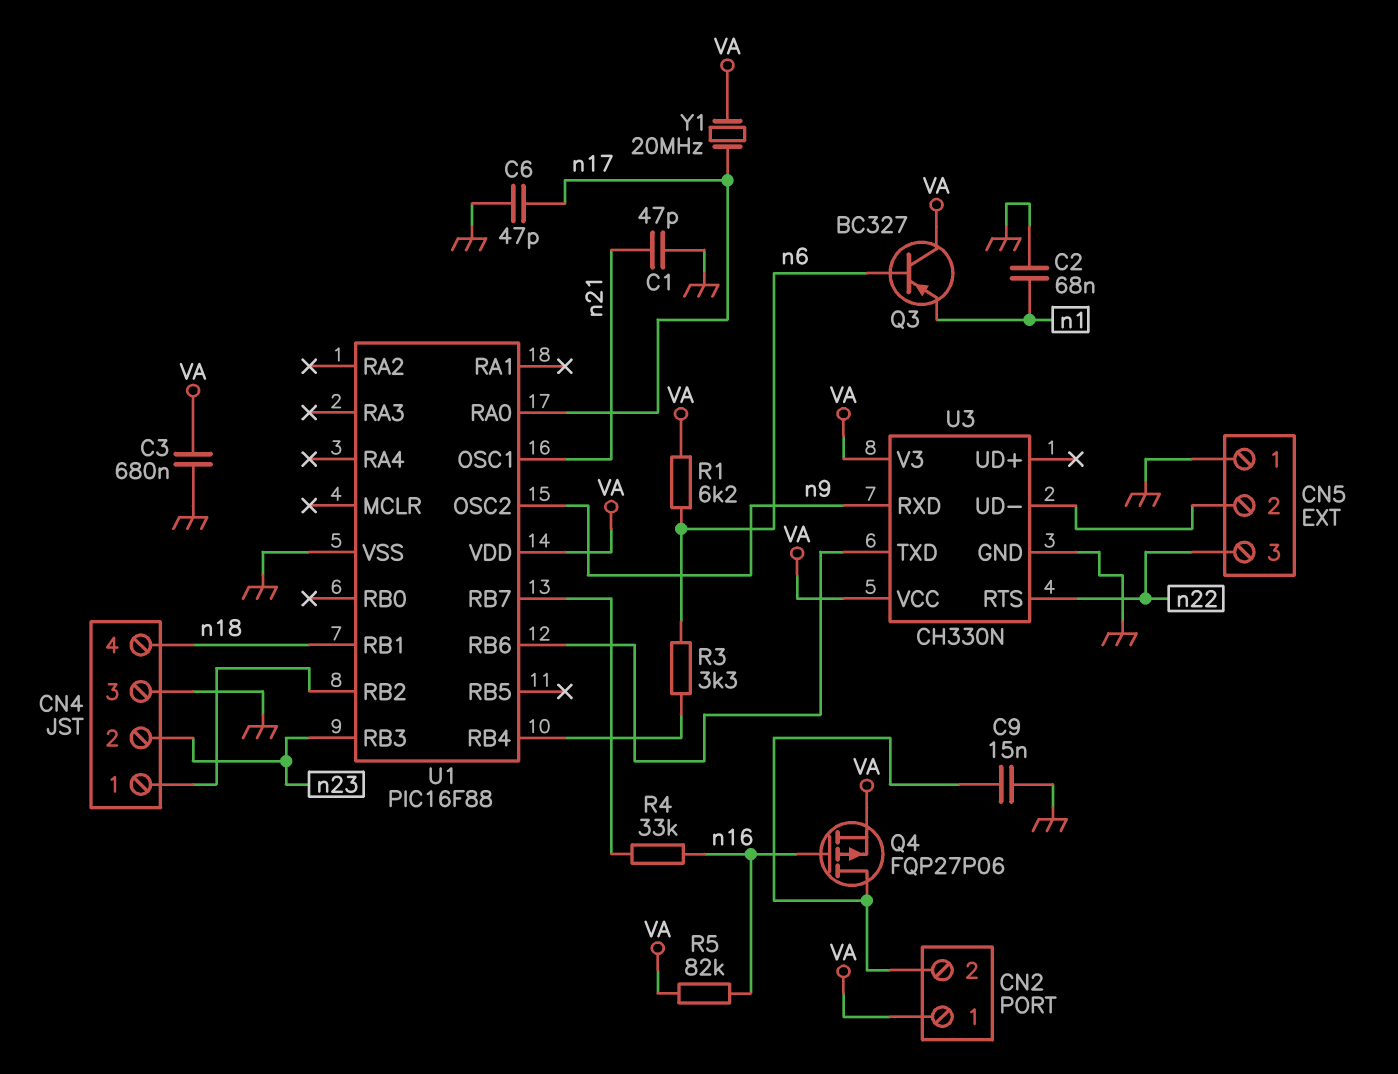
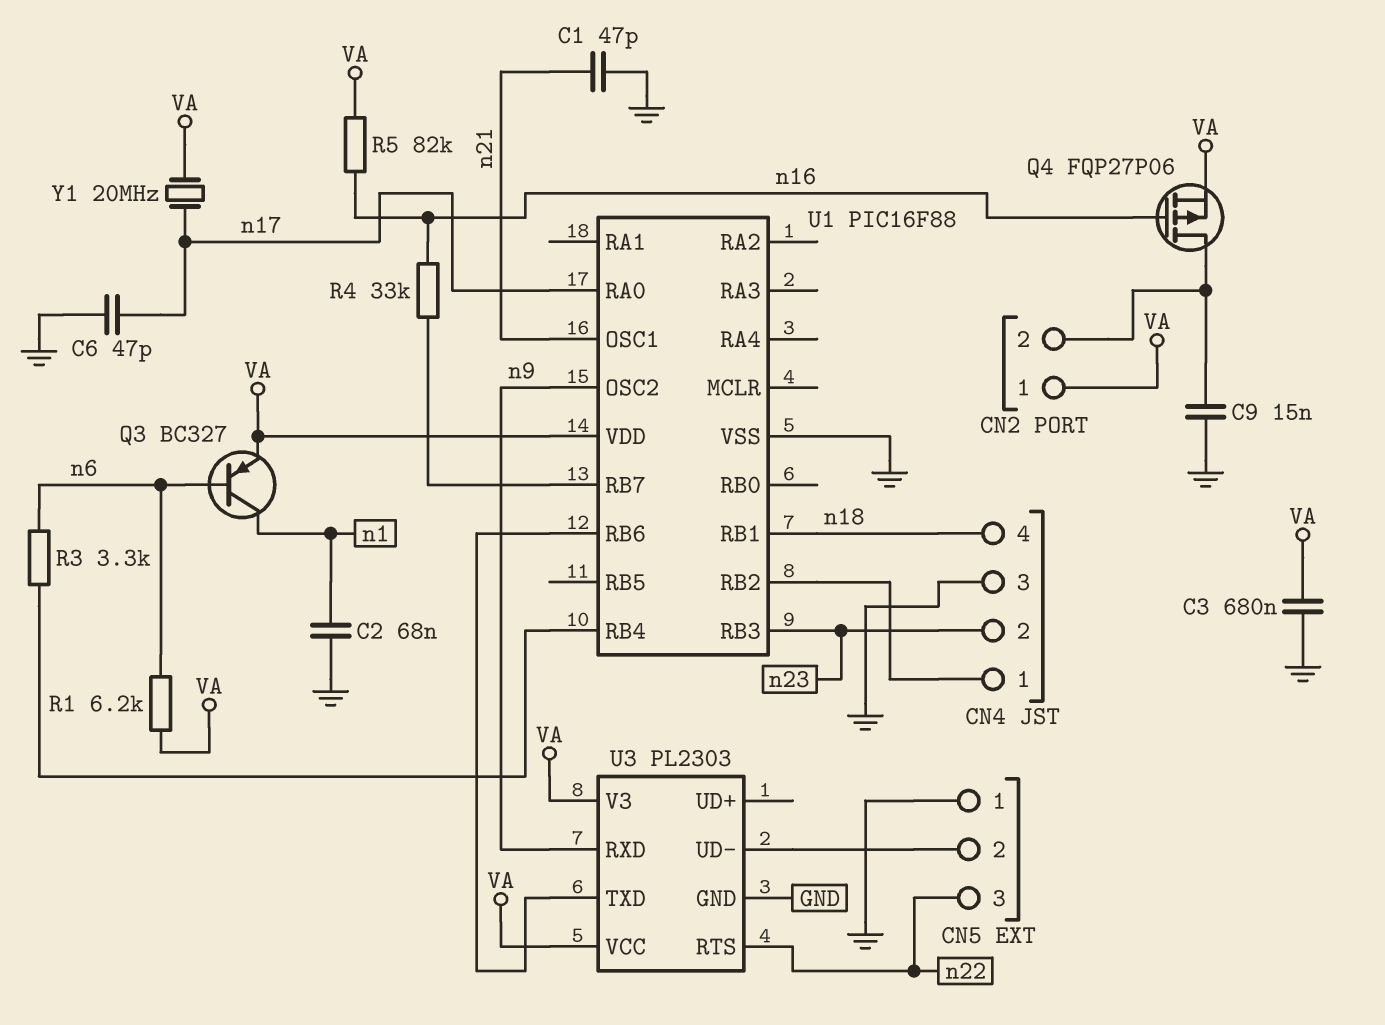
Q3: PNP BC327 (B n6, C VA, E n1) -> PNP BC327 (B n6, C n1, E VA)
U3: CH330N -> PL2303

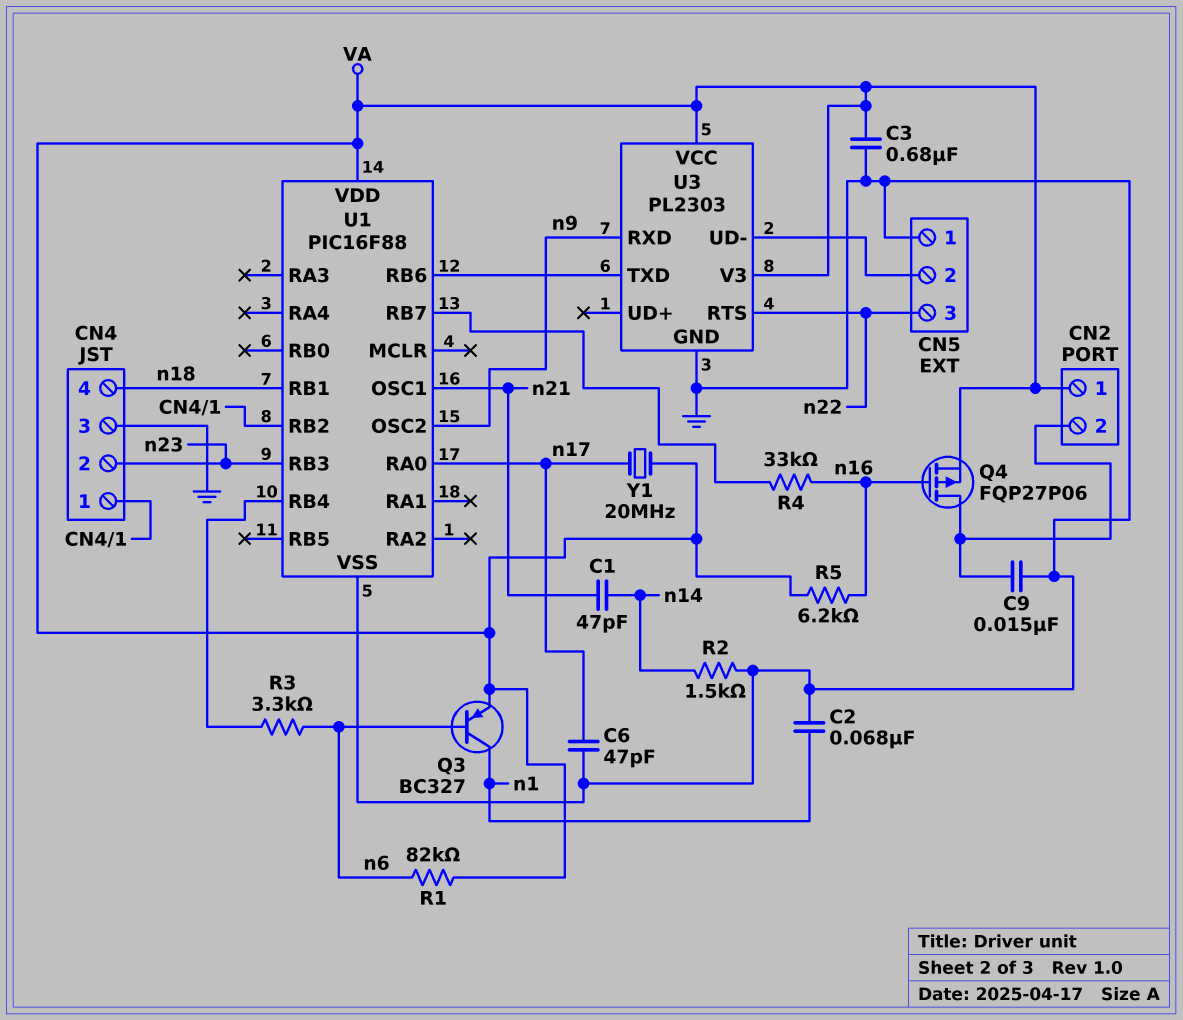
C1: 47pF (GND, n21) -> 47pF (n14, n21)
R1: 6.2k (VA, n6) -> 82k (VA, n6)
R2: none -> 1.5k (GND, n14)
R5: 82k (VA, n16) -> 6.2k (VA, n16)

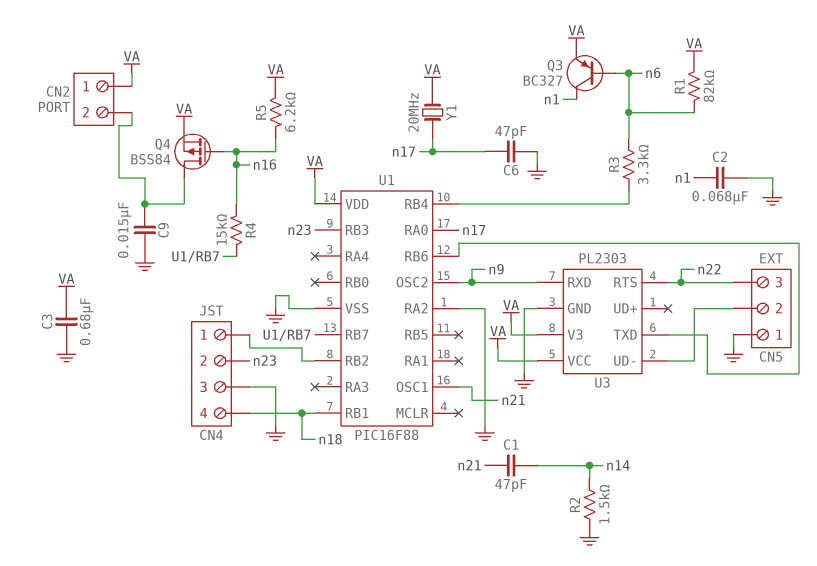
Q4: PMOS FQP27P06 (G n16, D CN2/2, S VA) -> PMOS BSS84 (G n16, D CN2/2, S VA)
R4: 33k (U1/RB7, n16) -> 15k (U1/RB7, n16)
U1 pin RA2: none -> GND

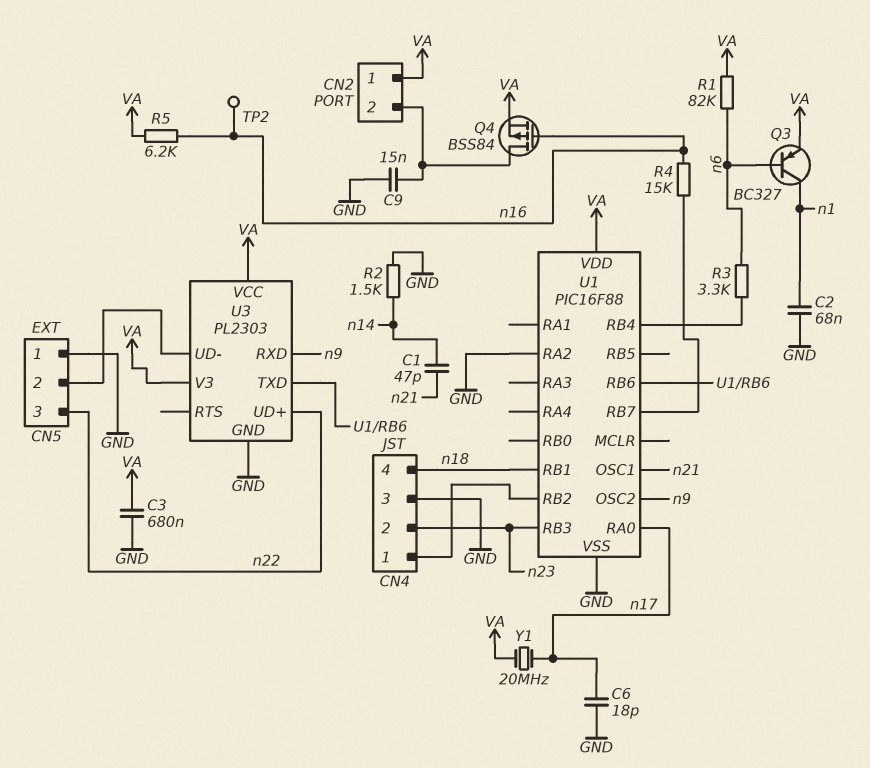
C6: 47pF (GND, n17) -> 18pF (GND, n17)
TP2: none -> test point (n16)
U3 pin RTS: n22 -> none
U3 pin UD+: none -> n22

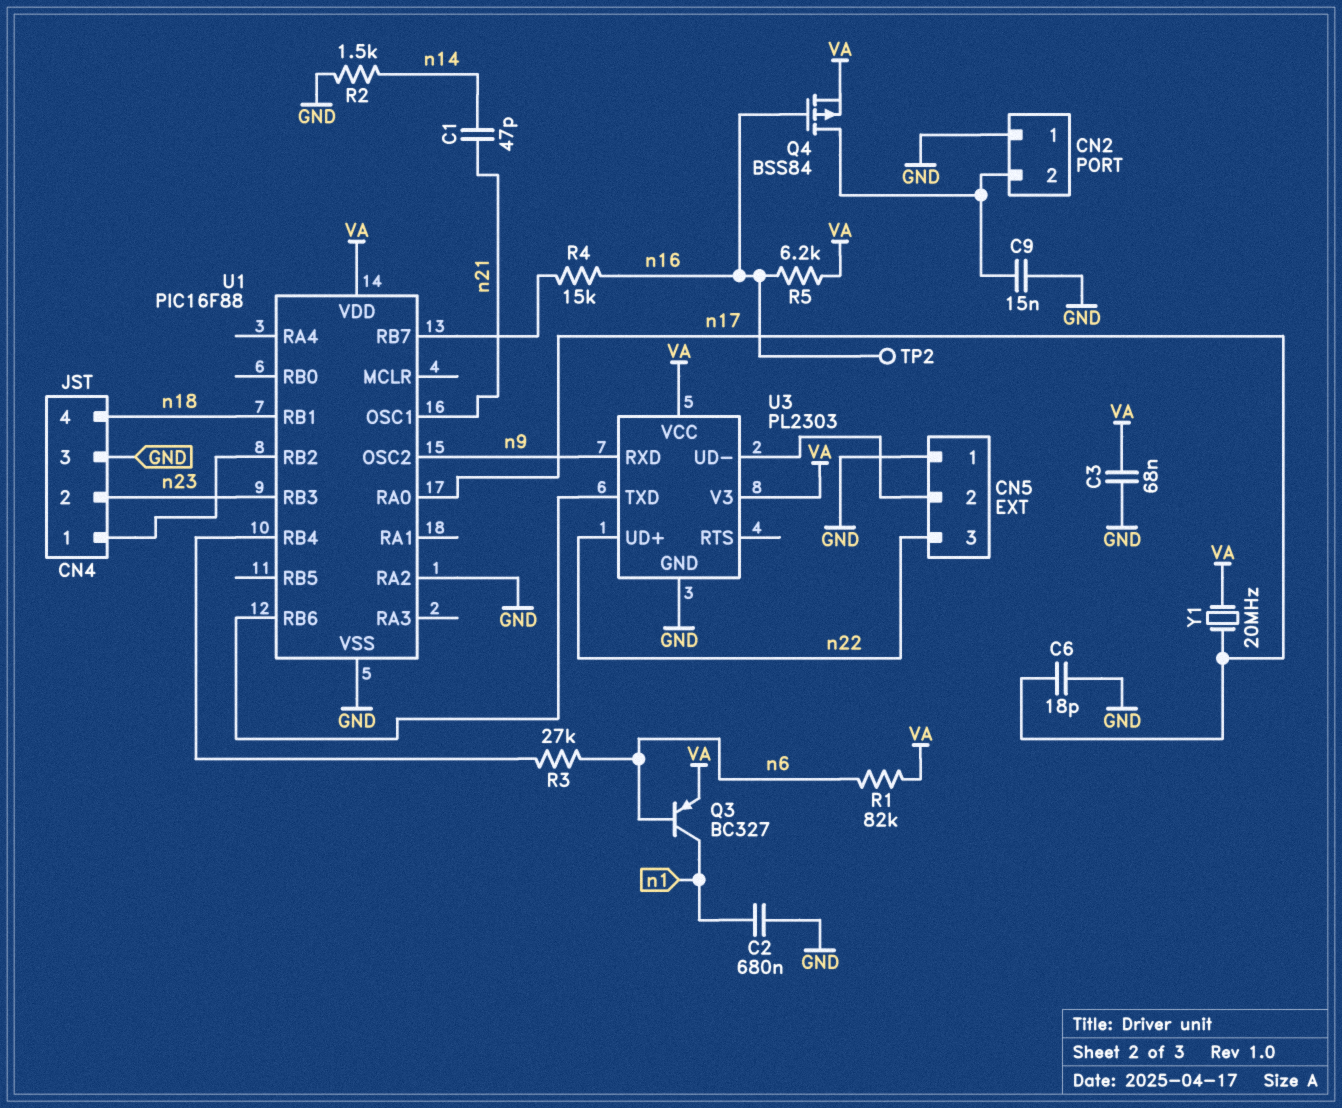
C2: 68nF (GND, n1) -> 680nF (GND, n1)
C3: 680nF (GND, VA) -> 68nF (GND, VA)
CN2 pin 1: VA -> GND
R3: 3.3k (U1/RB4, n6) -> 27k (U1/RB4, n6)

